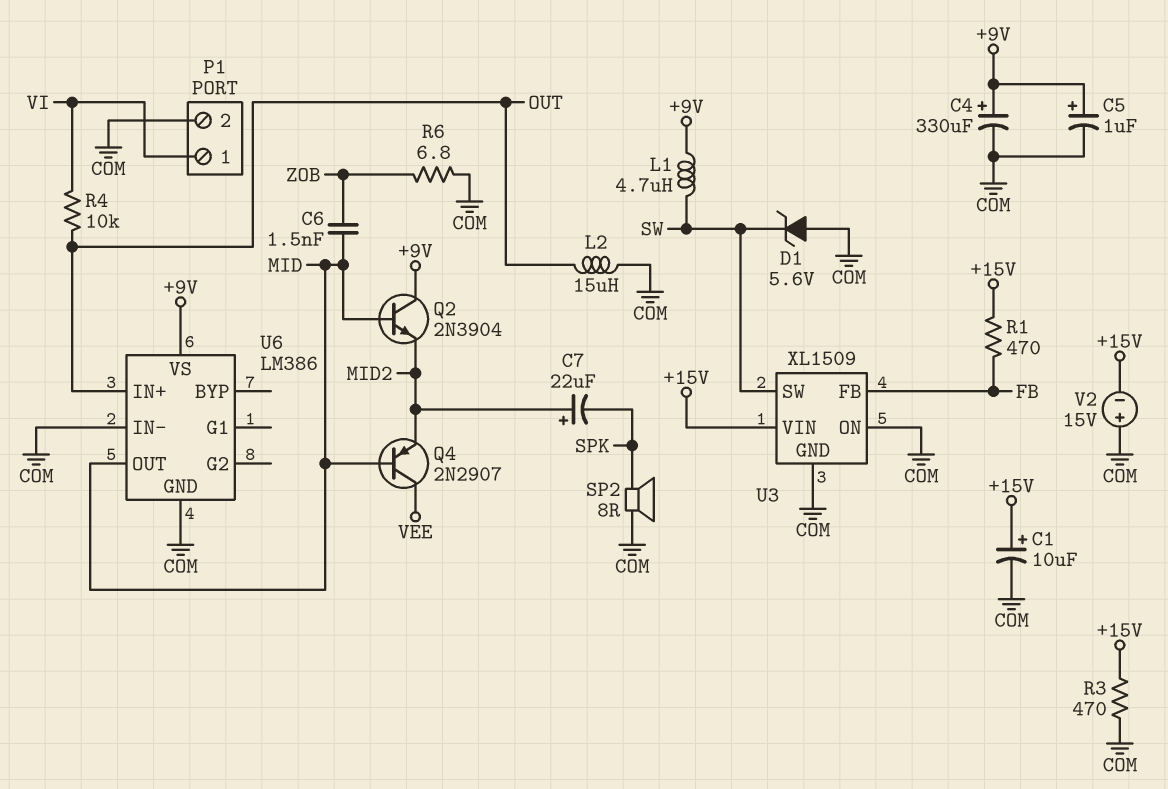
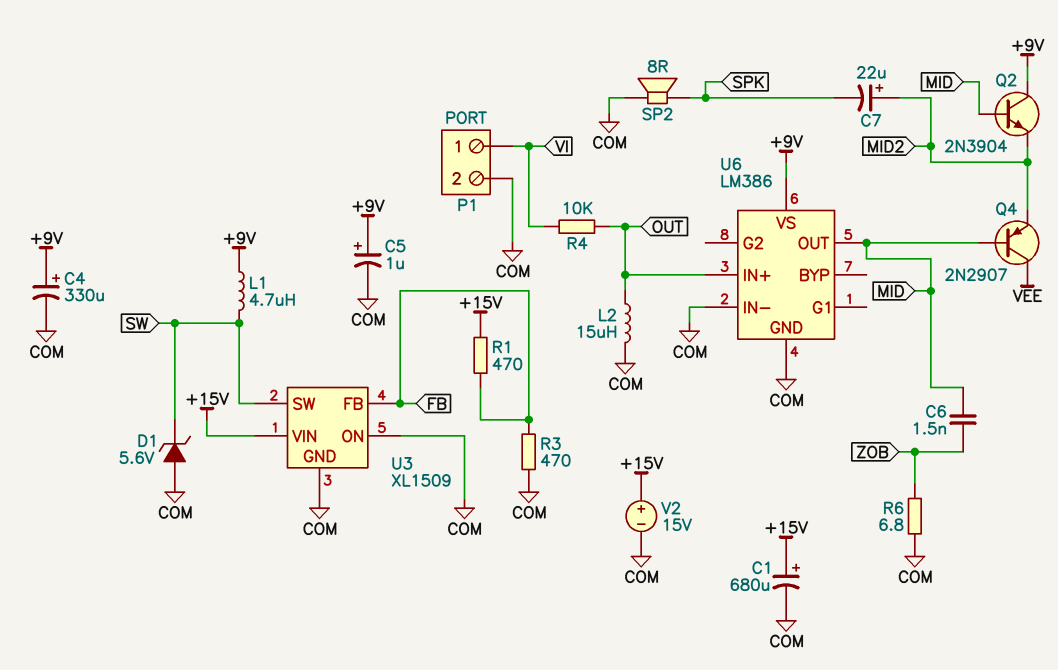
C1: 10uF (plus +15V, minus COM) -> 680uF (plus +15V, minus COM)
R3: 470 (+15V, COM) -> 470 (COM, FB)
V2: 15V (plus COM, minus +15V) -> 15V (plus +15V, minus COM)

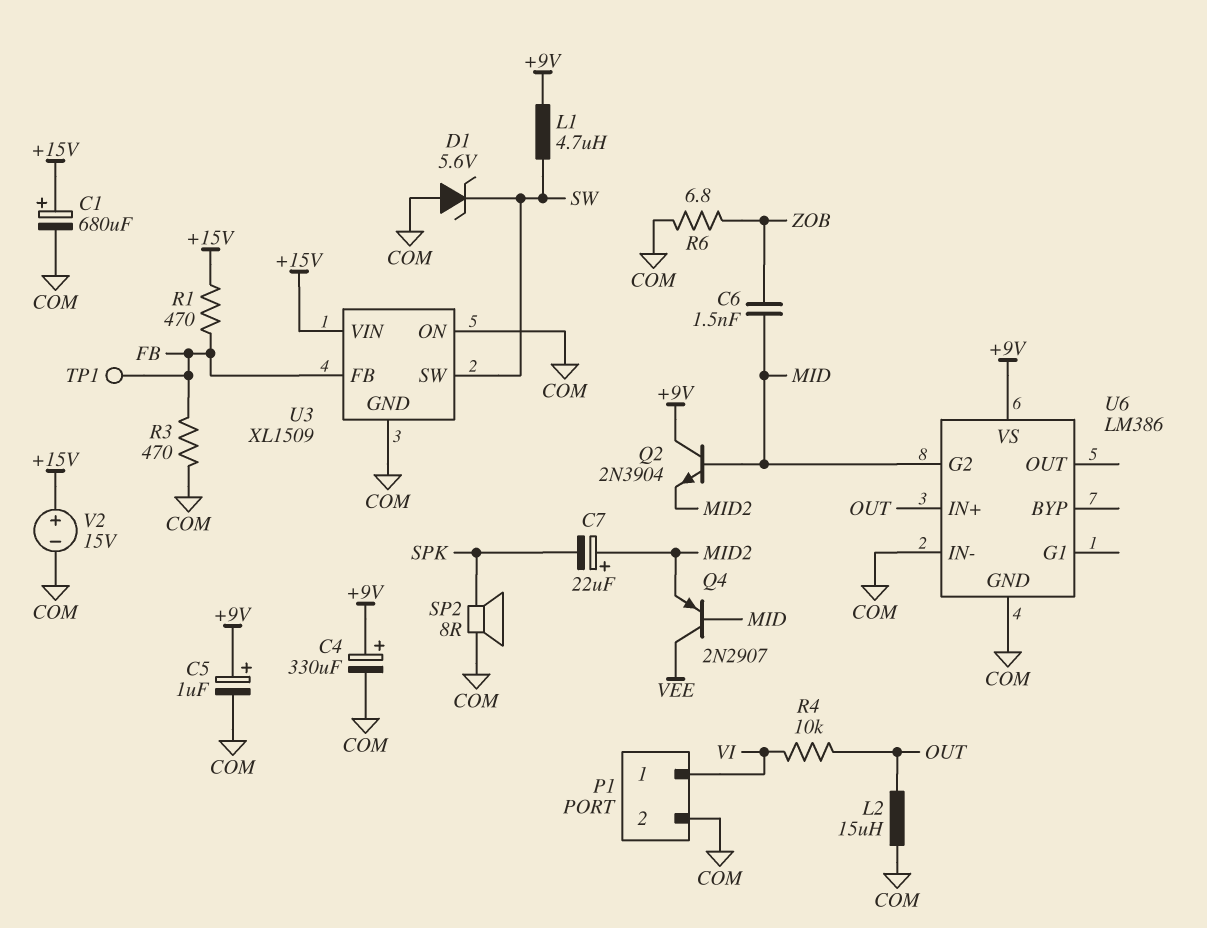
TP1: none -> test point (FB)
U6 pin G2: none -> MID
U6 pin OUT: MID -> none

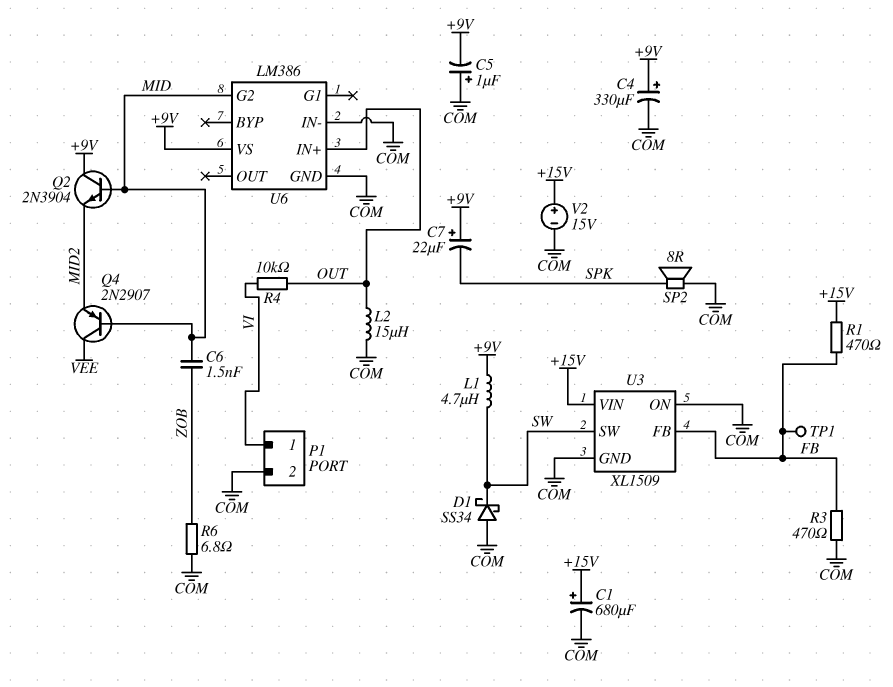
C5: 1uF (plus +9V, minus COM) -> 1uF (plus COM, minus +9V)
C7: 22uF (plus MID2, minus SPK) -> 22uF (plus +9V, minus SPK)
D1: zener 5.6V (A COM, K SW) -> schottky SS34 (A COM, K SW)

